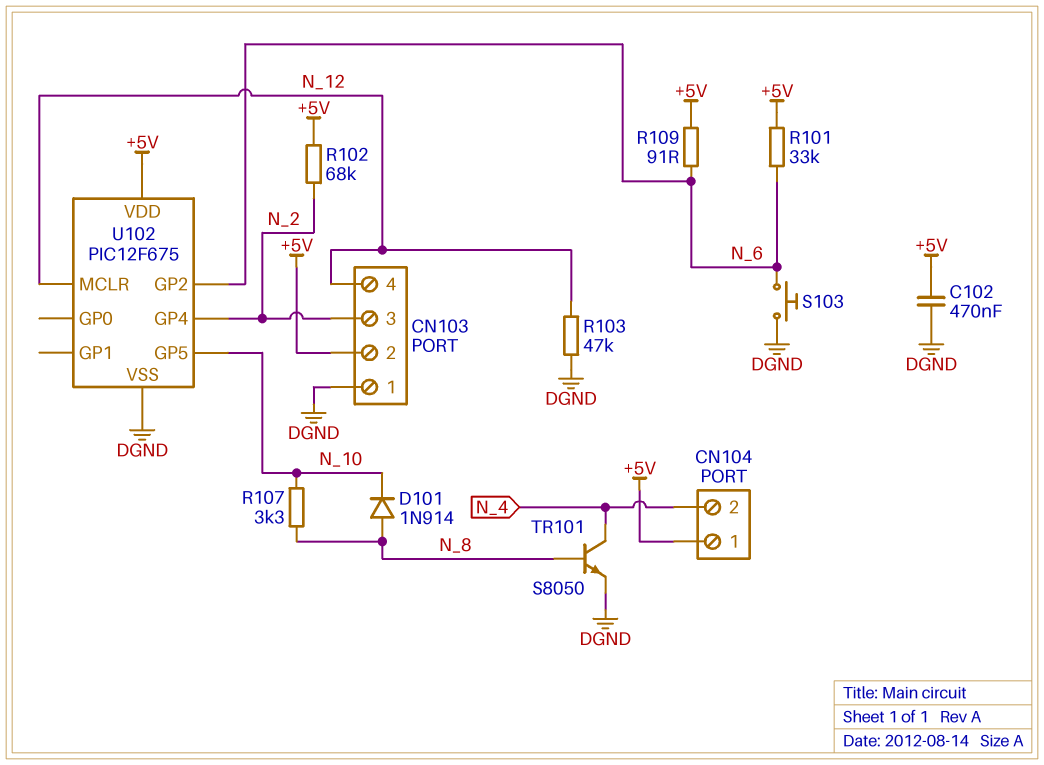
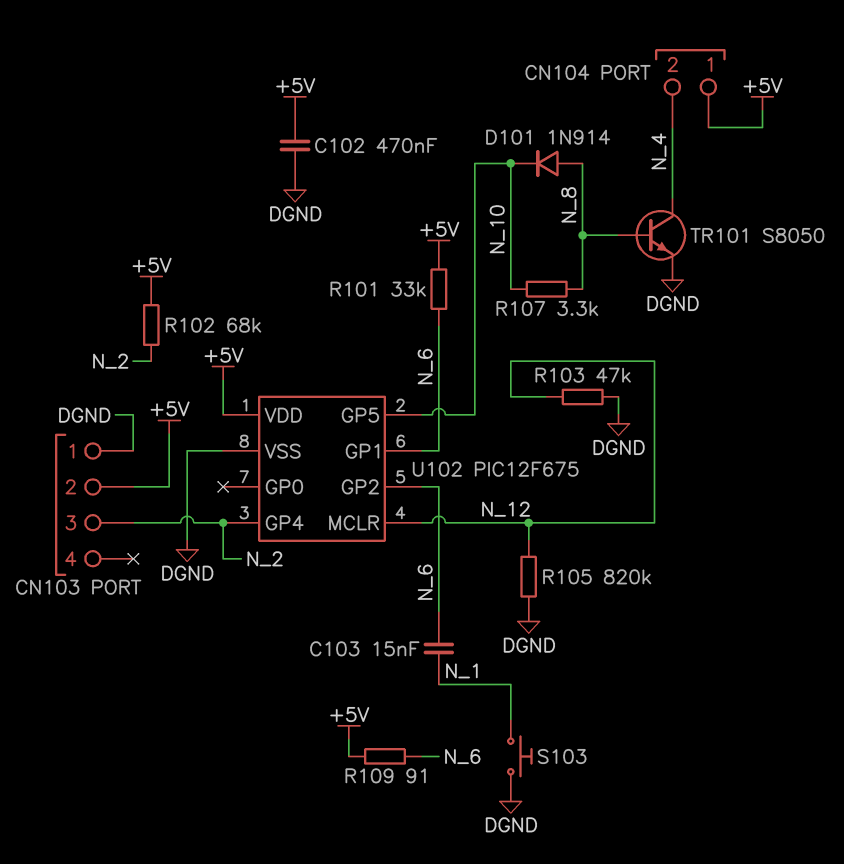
C103: none -> 15nF (N_1, N_6)
CN103 pin 4: N_12 -> none
R105: none -> 820k (DGND, N_12)
S103: button (DGND, N_6) -> button (DGND, N_1)
U102 pin GP1: none -> N_6

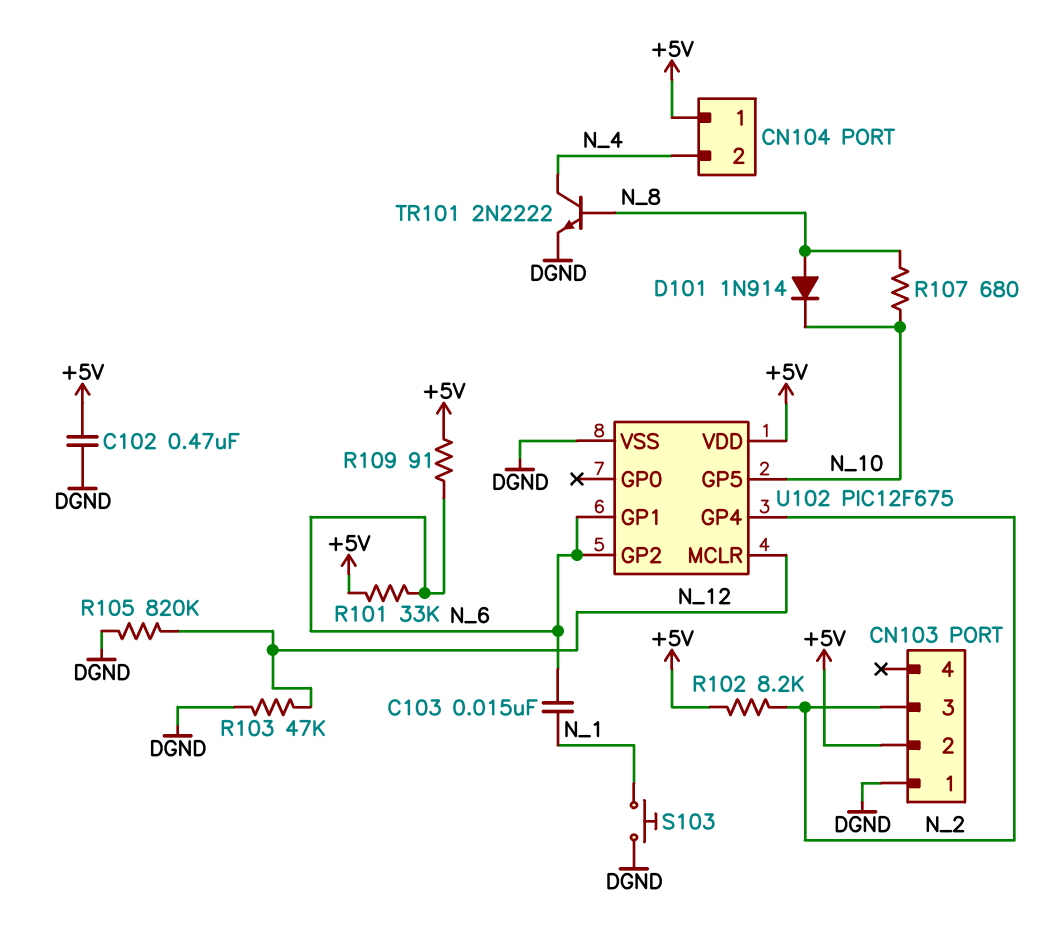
R102: 68k (+5V, N_2) -> 8.2k (+5V, N_2)
R107: 3.3k (N_8, N_10) -> 680 (N_8, N_10)
TR101: NPN S8050 (B N_8, C N_4, E DGND) -> NPN 2N2222 (B N_8, C N_4, E DGND)

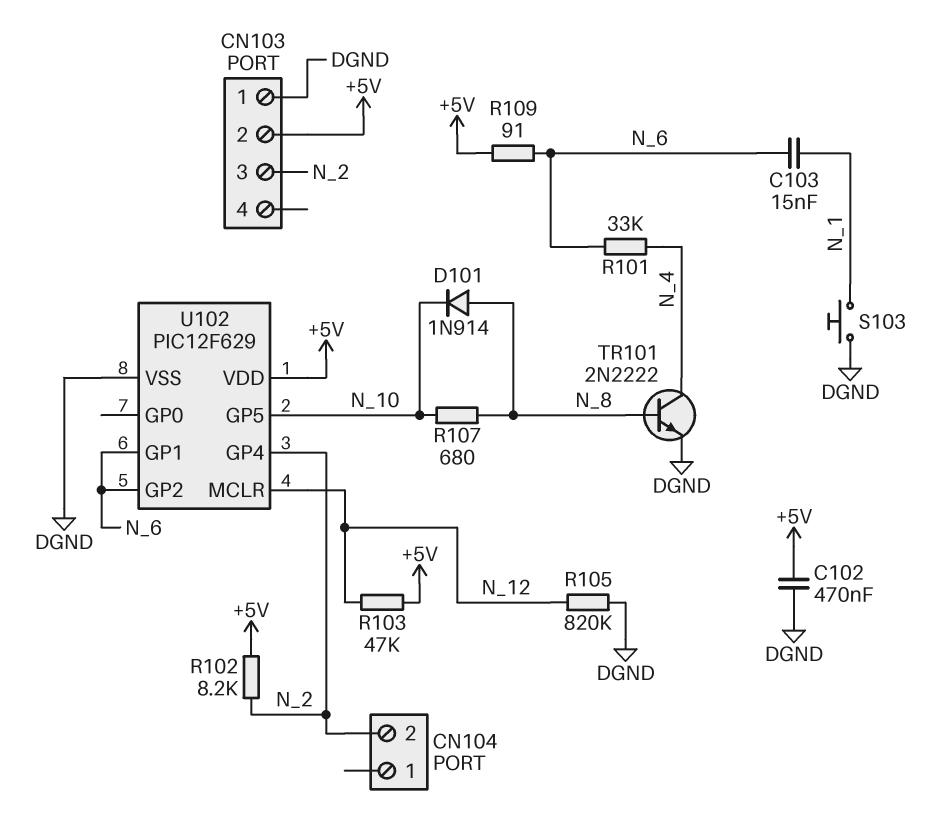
CN104 pin 1: +5V -> none
CN104 pin 2: N_4 -> N_2
R101: 33k (+5V, N_6) -> 33k (N_4, N_6)
R103: 47k (DGND, N_12) -> 47k (+5V, N_12)
U102: PIC12F675 -> PIC12F629

